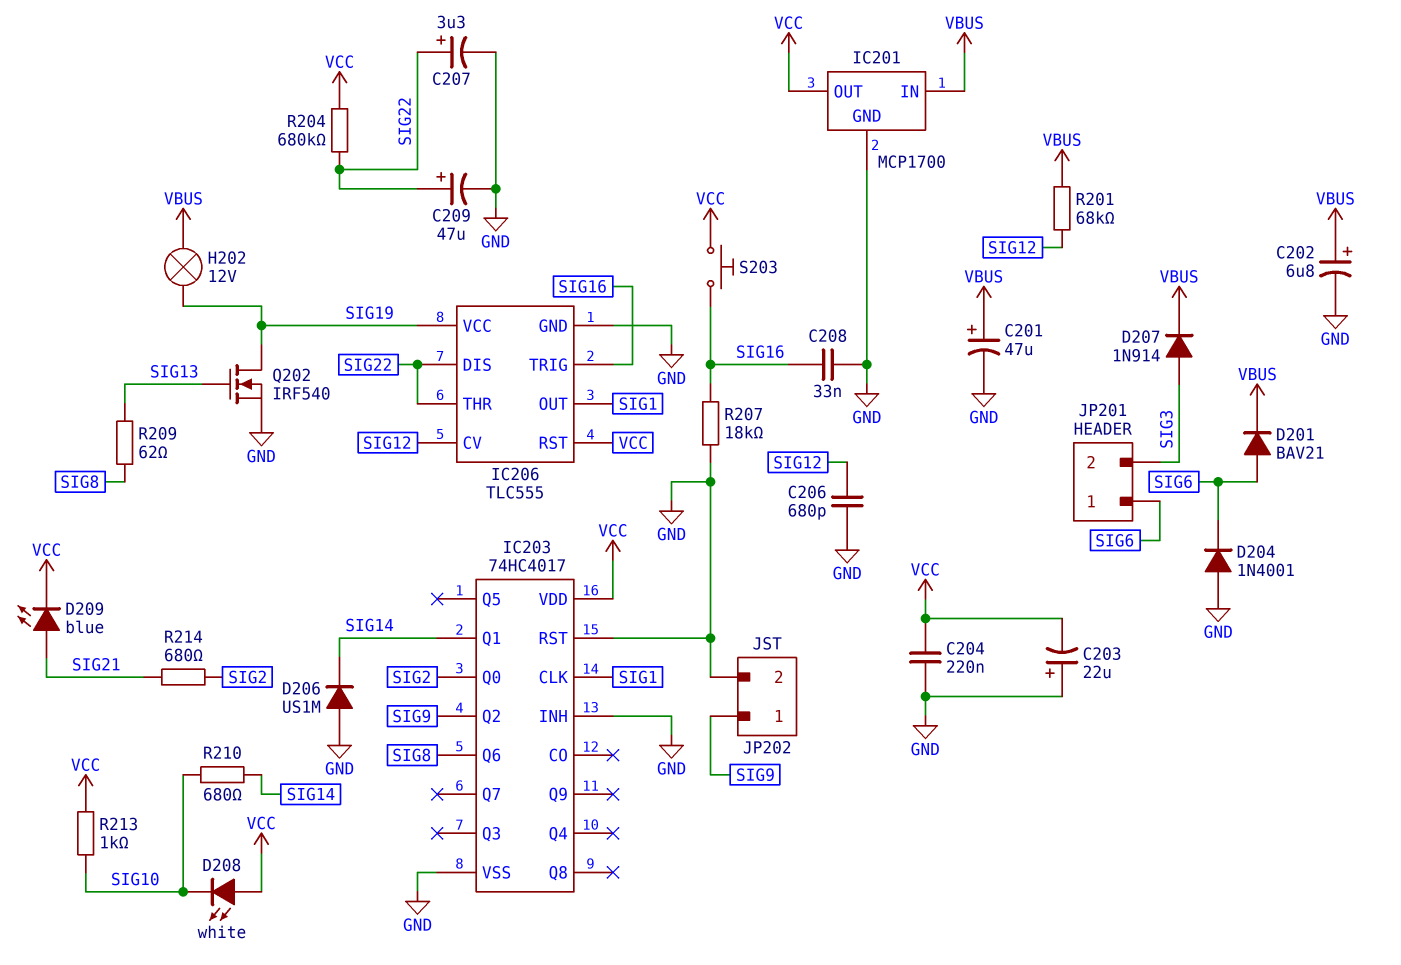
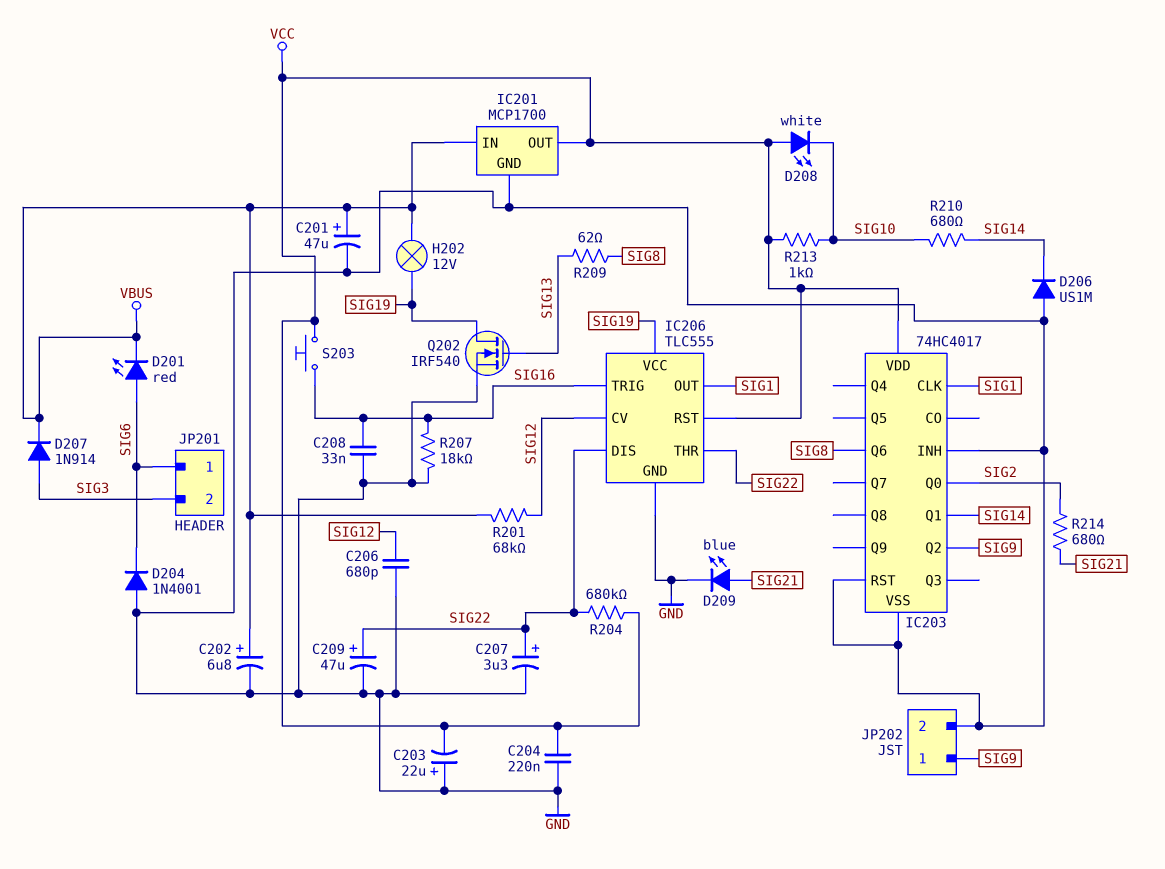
D201: diode BAV21 (A SIG6, K VBUS) -> LED red (A SIG6, K VBUS)
D209: LED blue (A SIG21, K VCC) -> LED blue (A SIG21, K GND)

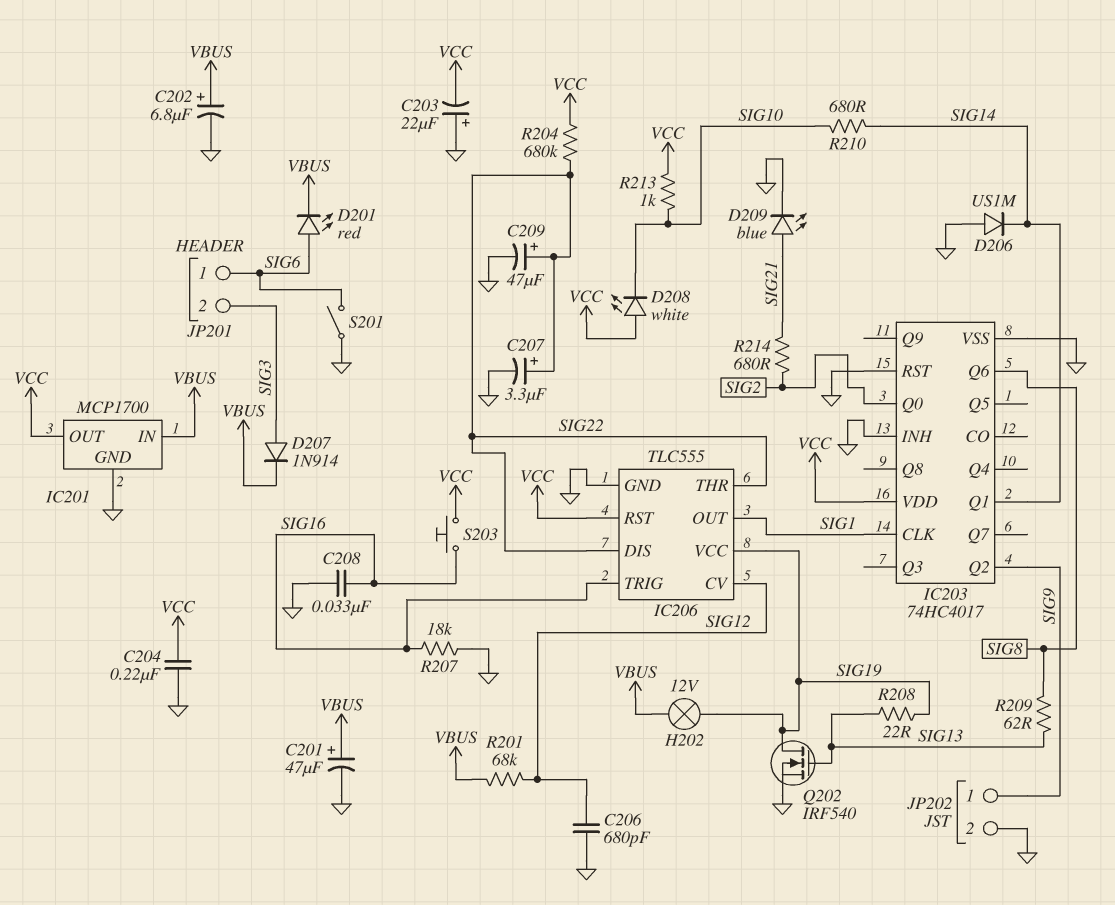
D204: diode 1N4001 (A GND, K SIG6) -> none
R208: none -> 22 (SIG13, SIG19)
S201: none -> switch (GND, SIG6)

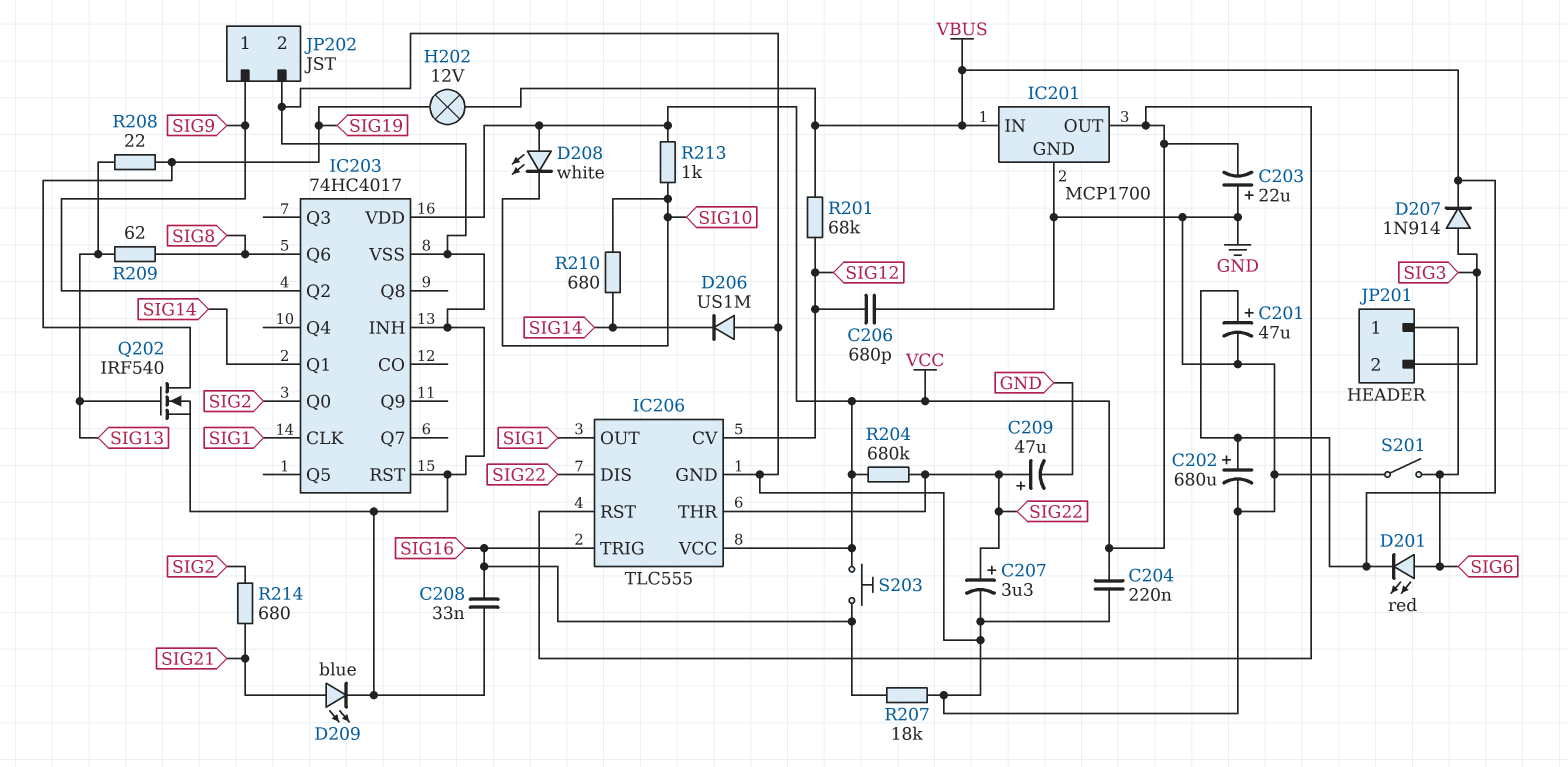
C202: 6.8uF (plus VBUS, minus GND) -> 680uF (plus VBUS, minus GND)
IC206 pin VCC: SIG19 -> VCC

